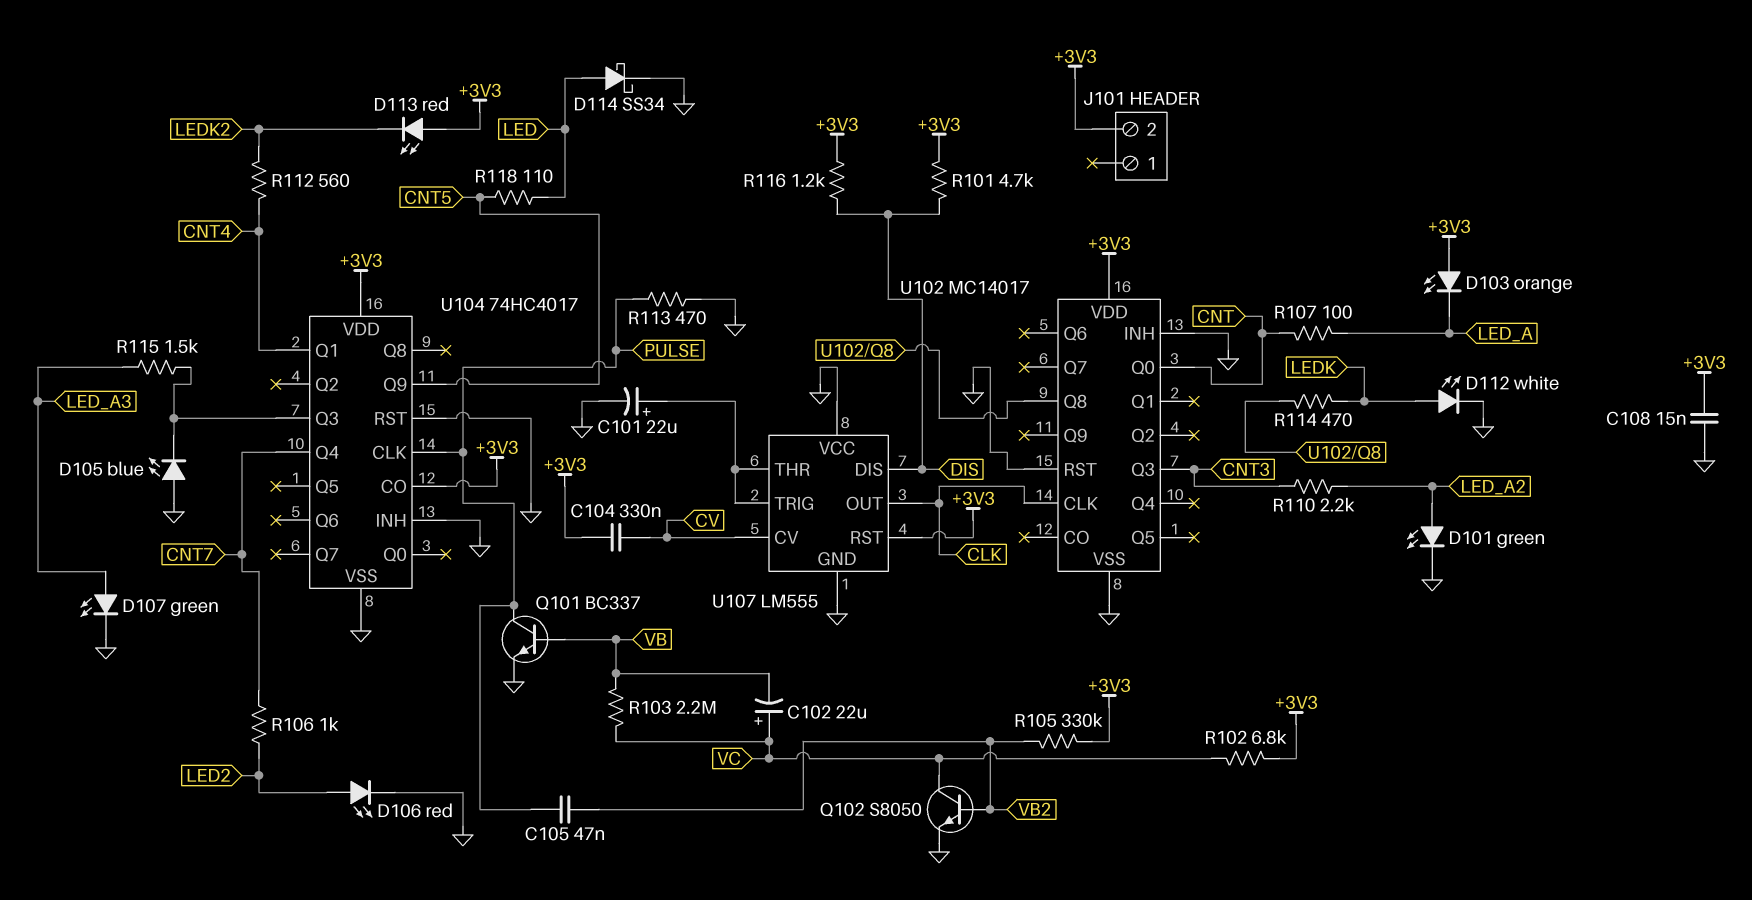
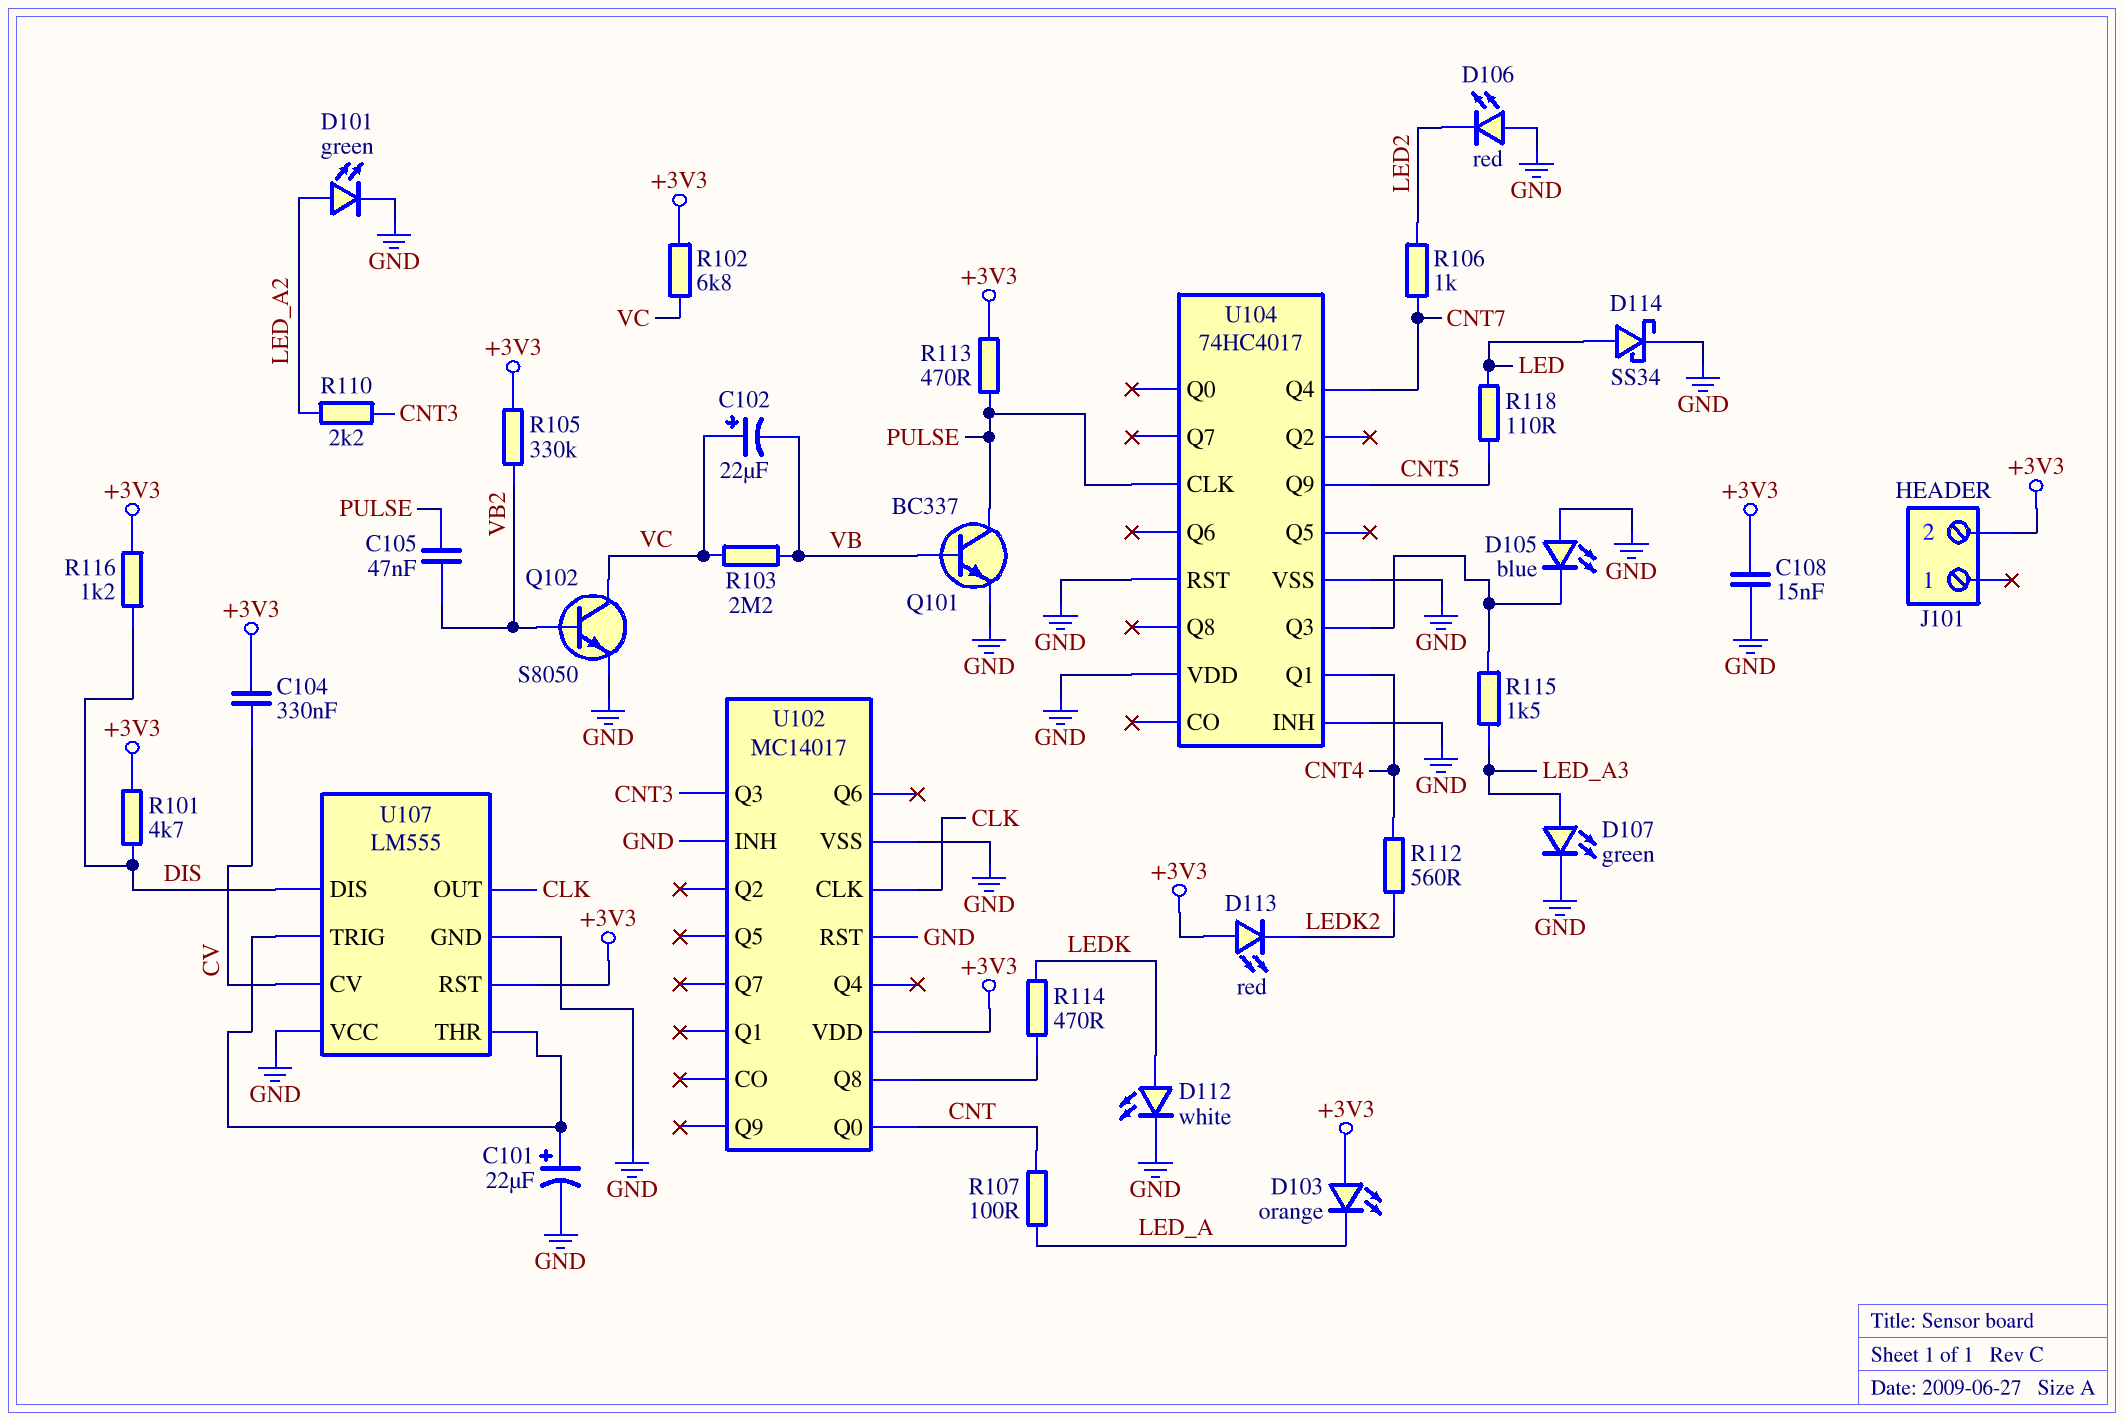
D106: LED red (A LED2, K GND) -> LED red (A GND, K LED2)
R113: 470 (GND, PULSE) -> 470 (+3V3, PULSE)
U104 pin CO: +3V3 -> none
U104 pin VDD: +3V3 -> GND

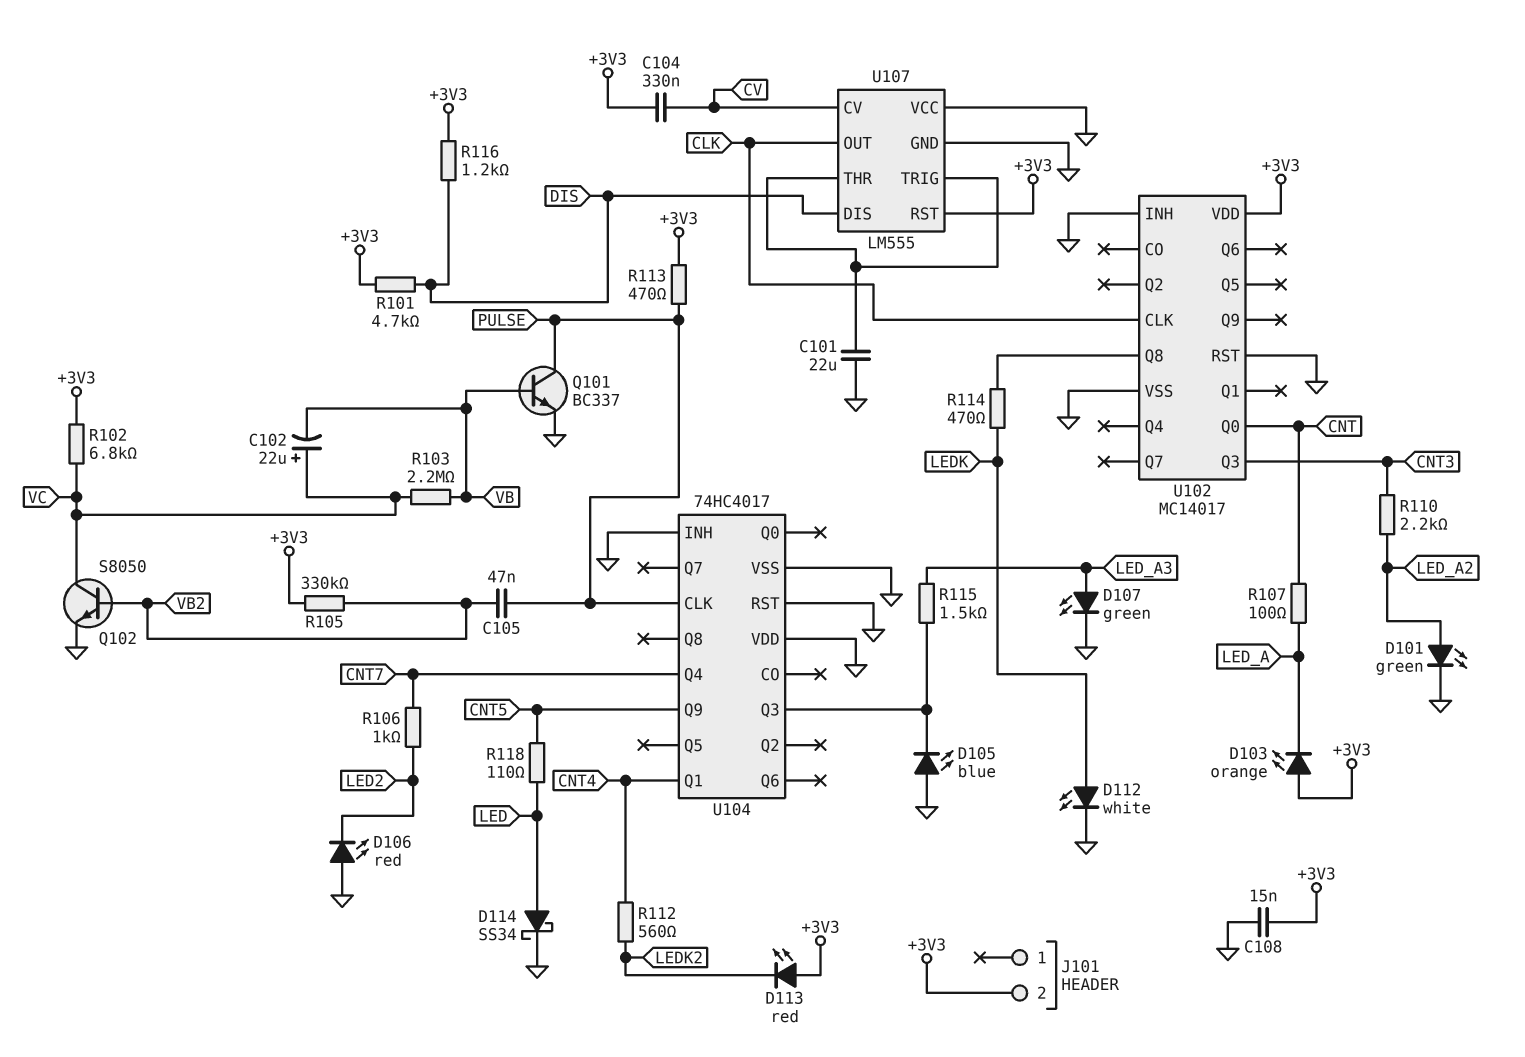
C101: 22uF (plus U107/THR, minus GND) -> 22uF (GND, U107/THR)

